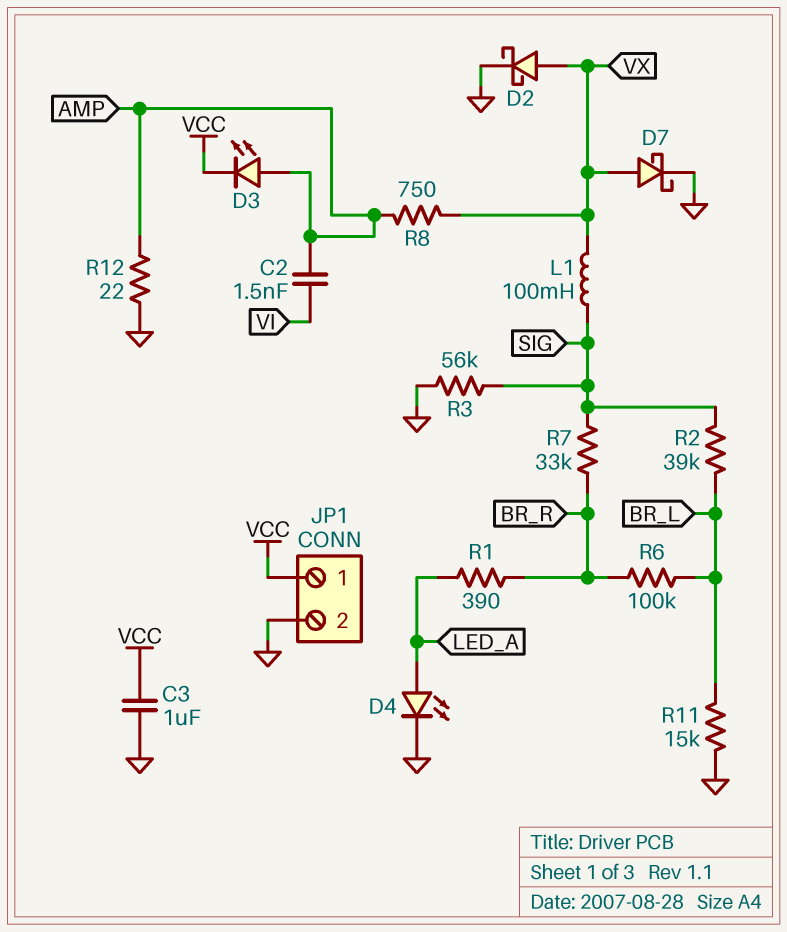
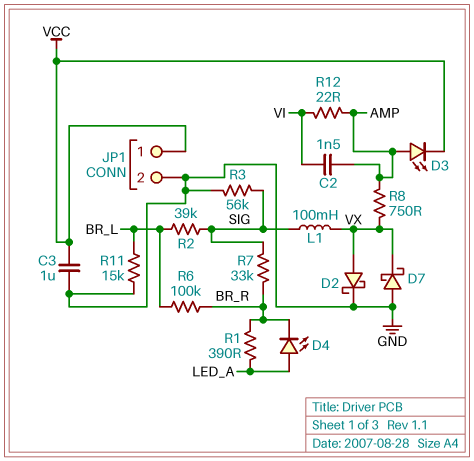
D4: LED (A LED_A, K GND) -> LED (A LED_A, K BR_R)
D7: schottky (A VX, K GND) -> schottky (A GND, K VX)
R12: 22 (AMP, GND) -> 22 (AMP, VI)

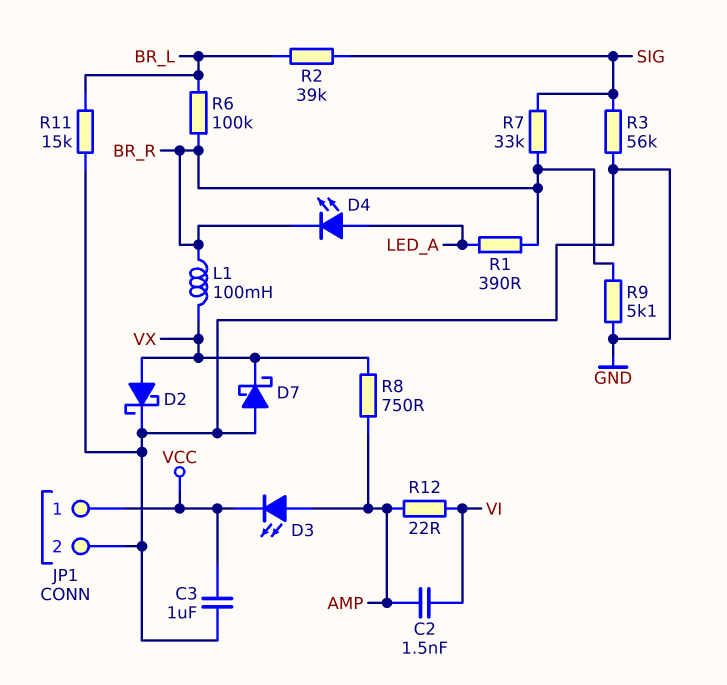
L1: 100mH (SIG, VX) -> 100mH (BR_R, VX)
R9: none -> 5.1k (BR_R, GND)

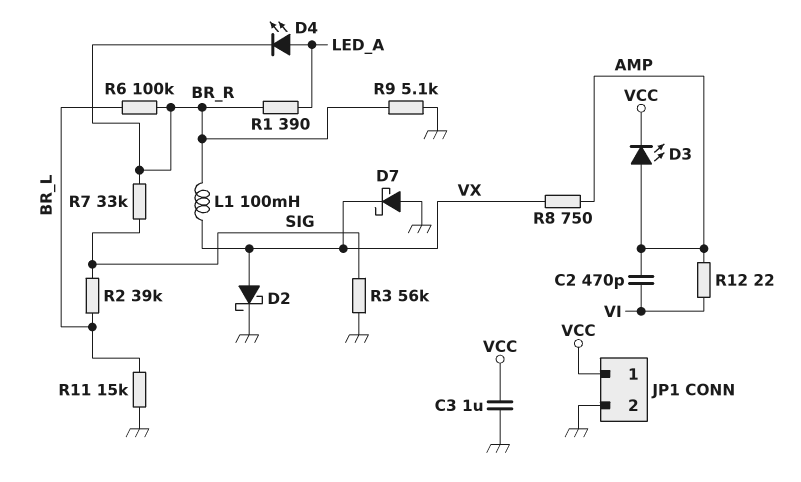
C2: 1.5nF (AMP, VI) -> 470pF (AMP, VI)

